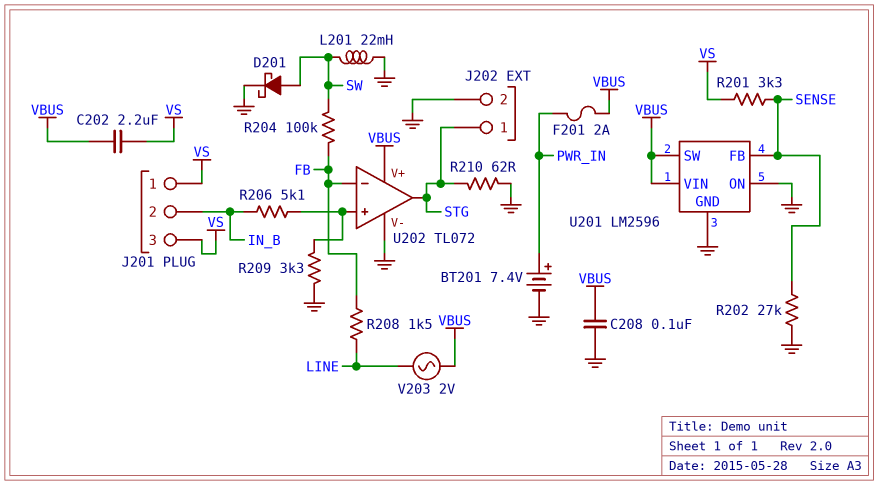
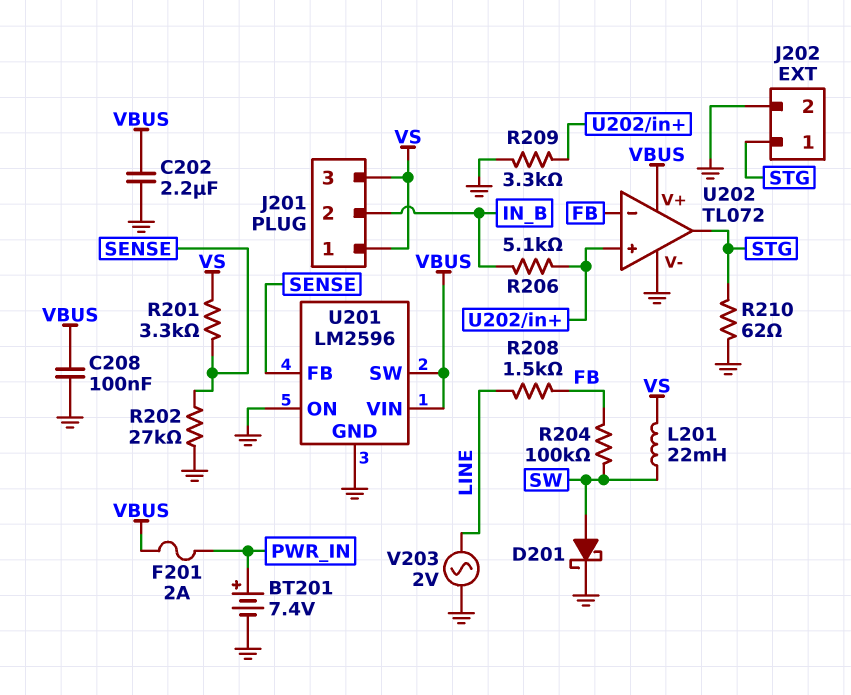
C202: 2.2uF (VBUS, VS) -> 2.2uF (GND, VBUS)
L201: 22mH (GND, SW) -> 22mH (SW, VS)
V203: AC 2V (LINE, VBUS) -> AC 2V (GND, LINE)

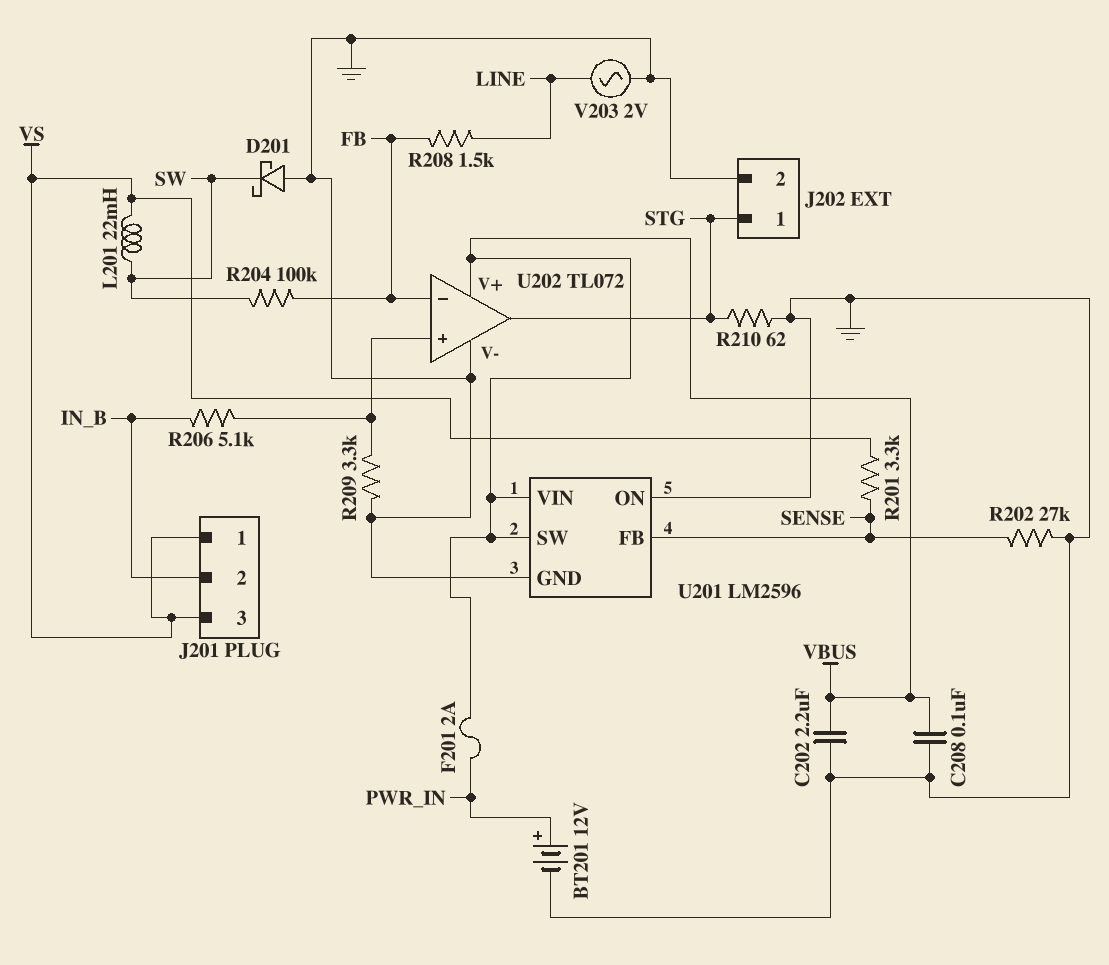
BT201: 7.4V (plus PWR_IN, minus GND) -> 12V (plus PWR_IN, minus GND)
D201: schottky (A SW, K GND) -> schottky (A GND, K SW)

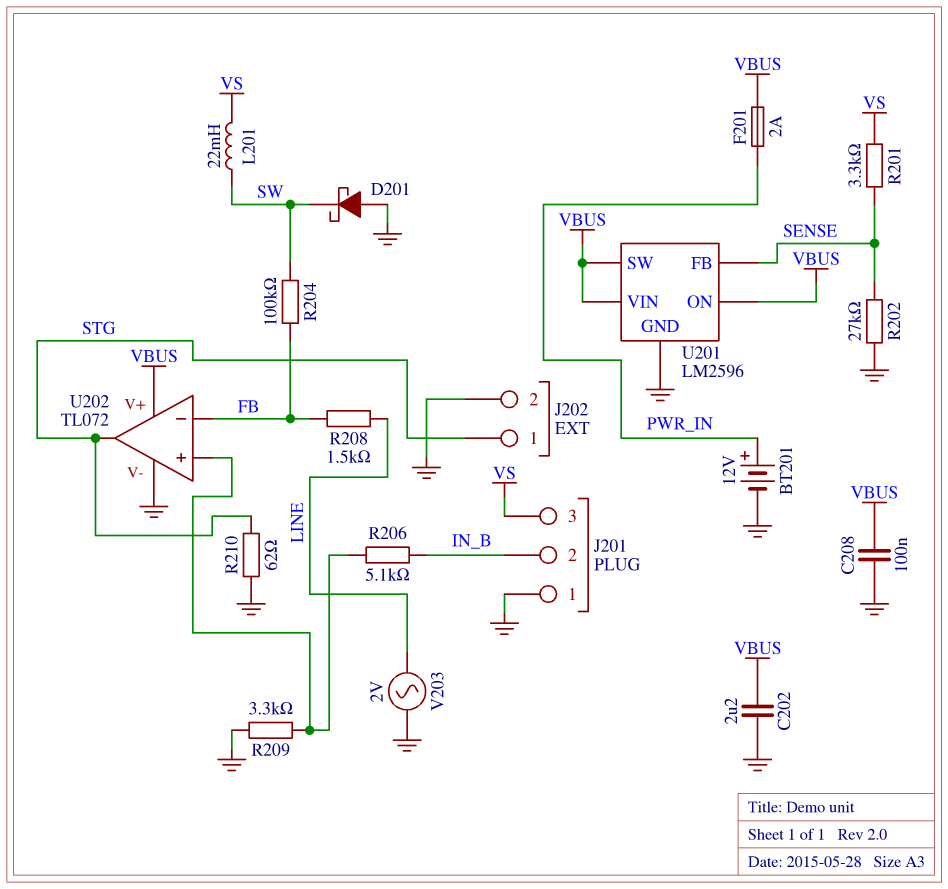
J201 pin 1: VS -> GND
U201 pin ON: GND -> VBUS

